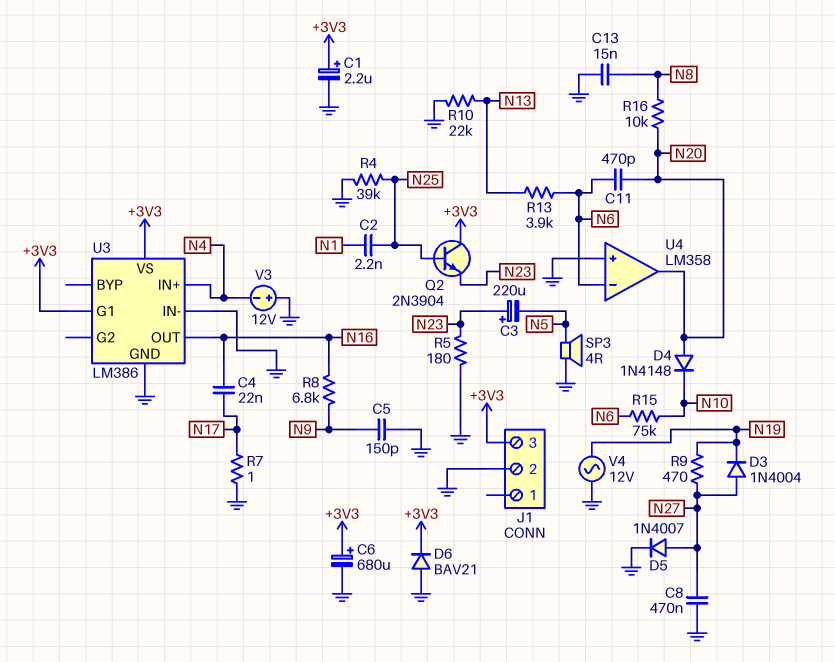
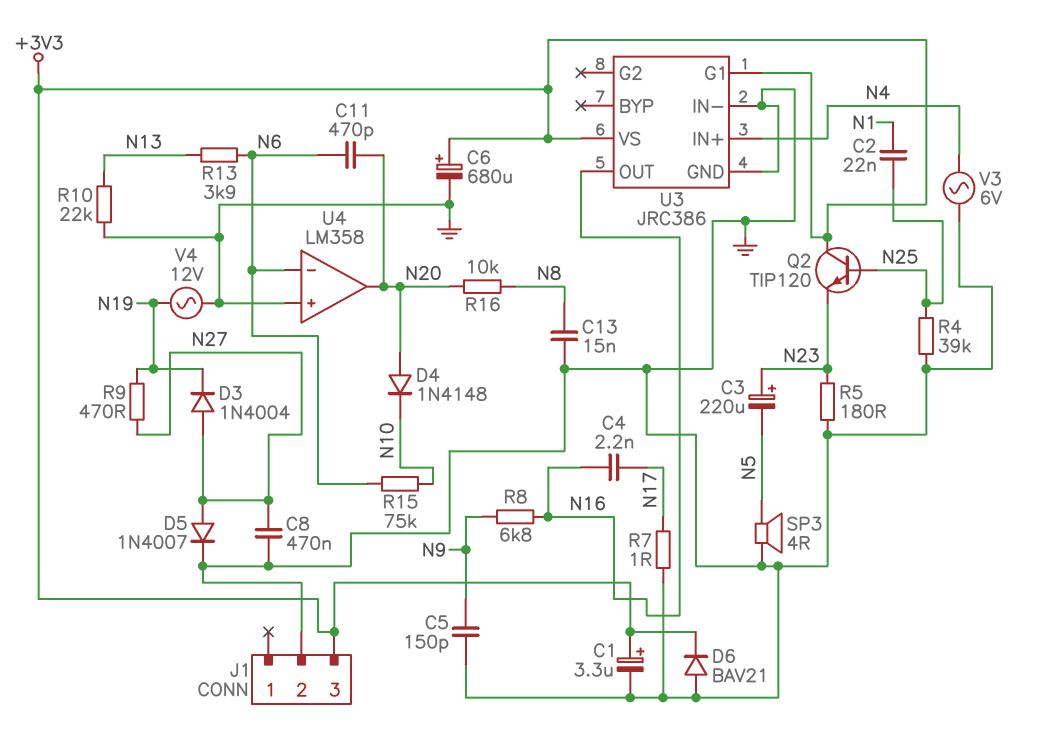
C1: 2.2uF (plus +3V3, minus GND) -> 3.3uF (plus +3V3, minus GND)
C2: 2.2nF (N1, N25) -> 22nF (N1, N25)
C4: 22nF (N16, N17) -> 2.2nF (N16, N17)
Q2: NPN 2N3904 (B N25, C +3V3, E N23) -> NPN TIP120 (B N25, C +3V3, E N23)
U3: LM386 -> JRC386
V3: 12V (plus GND, minus N4) -> AC 6V (GND, N4)

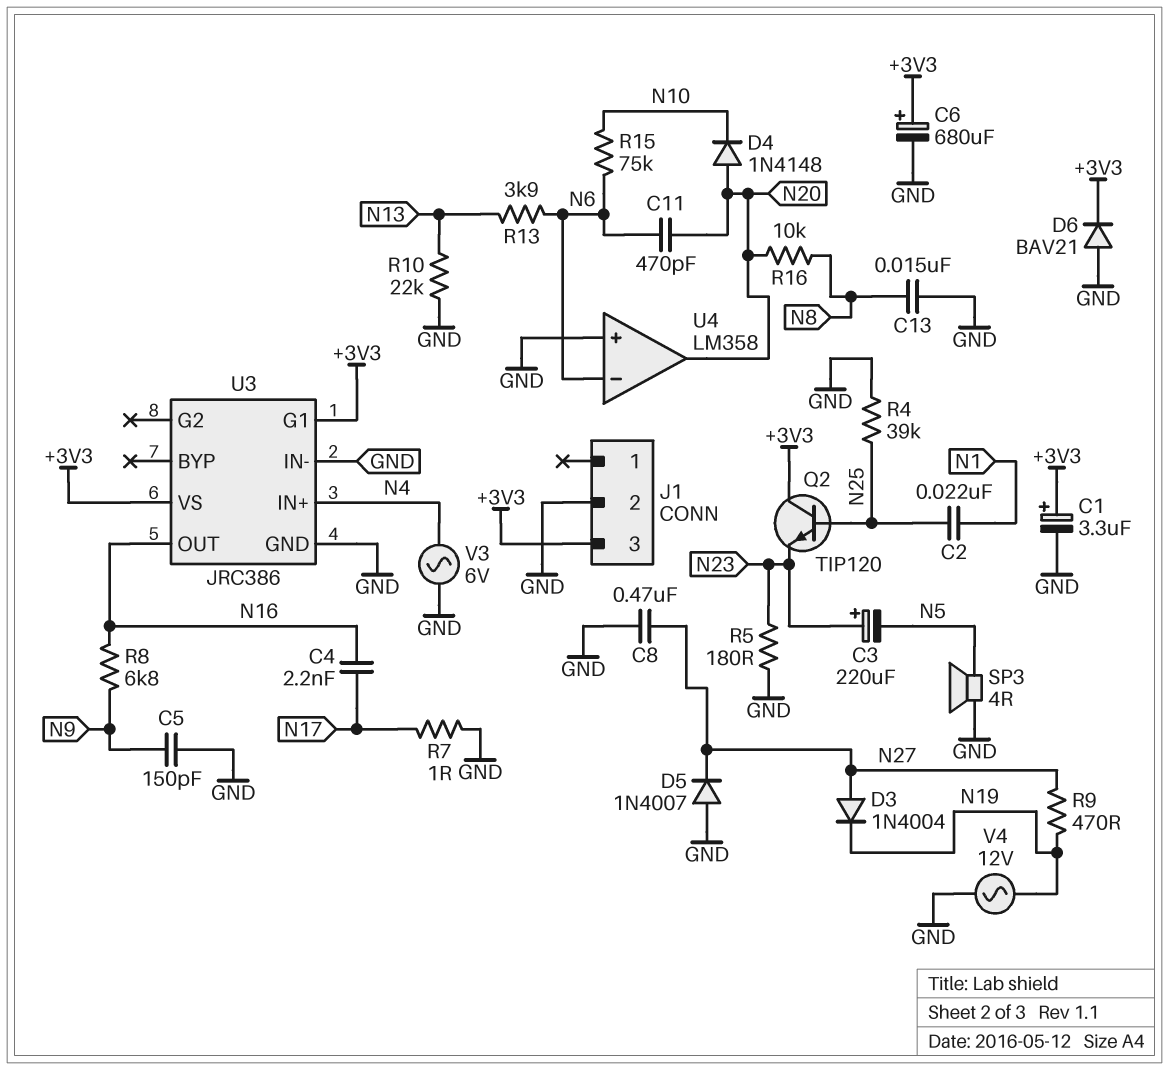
D5: diode 1N4007 (A N27, K GND) -> diode 1N4007 (A GND, K N27)

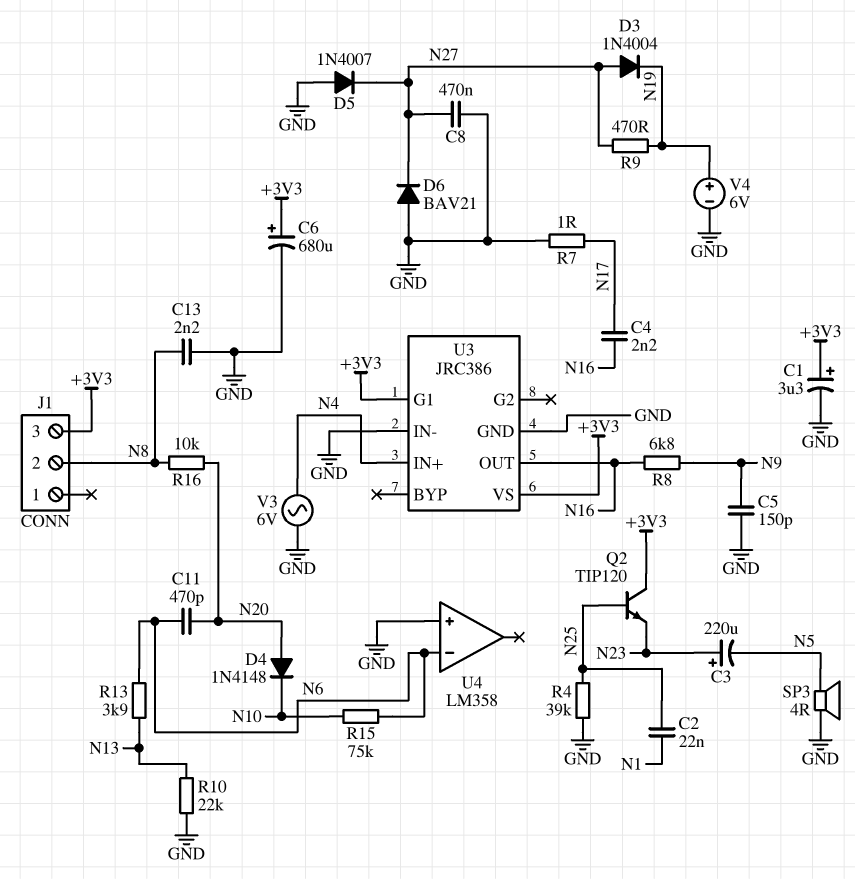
C13: 15nF (GND, N8) -> 2.2nF (GND, N8)
D6: diode BAV21 (A GND, K +3V3) -> diode BAV21 (A GND, K N27)
J1 pin 2: GND -> N8
R5: 180 (GND, N23) -> none
U4 pin out: N20 -> none
V4: AC 12V (GND, N19) -> 6V (plus N19, minus GND)

